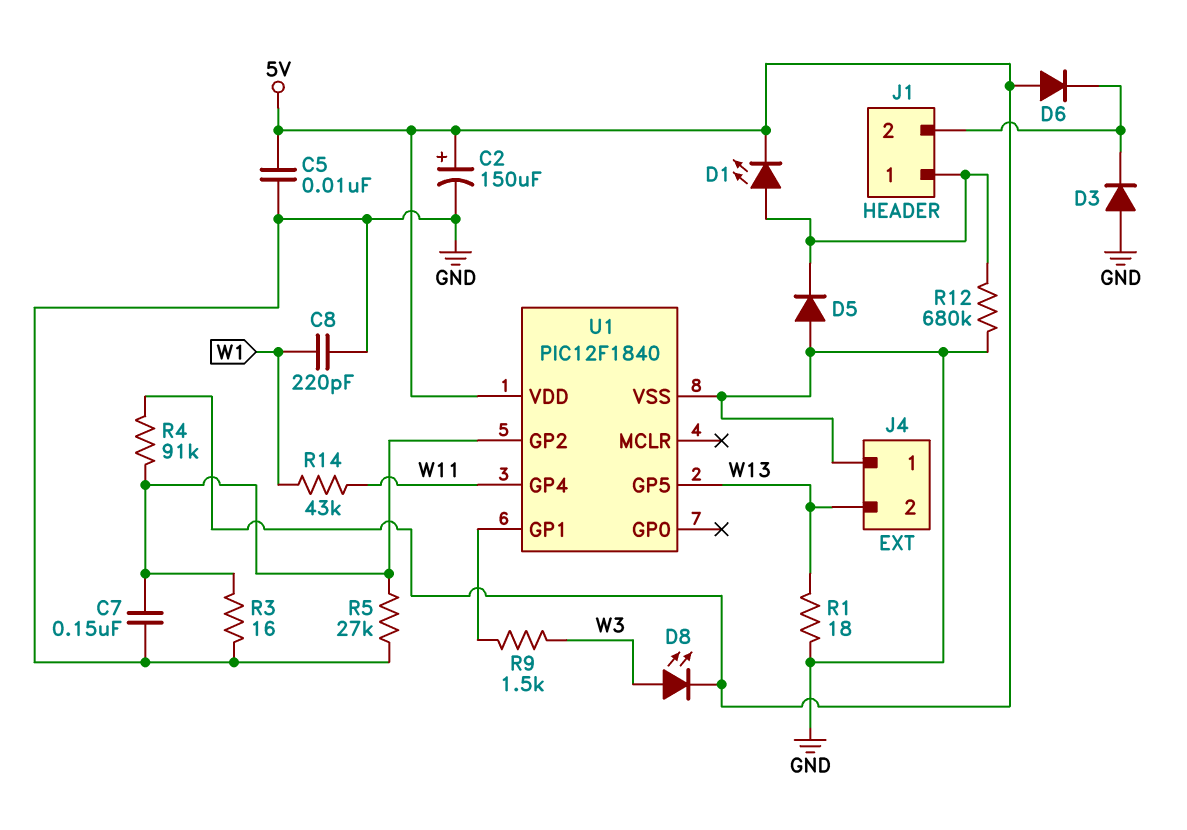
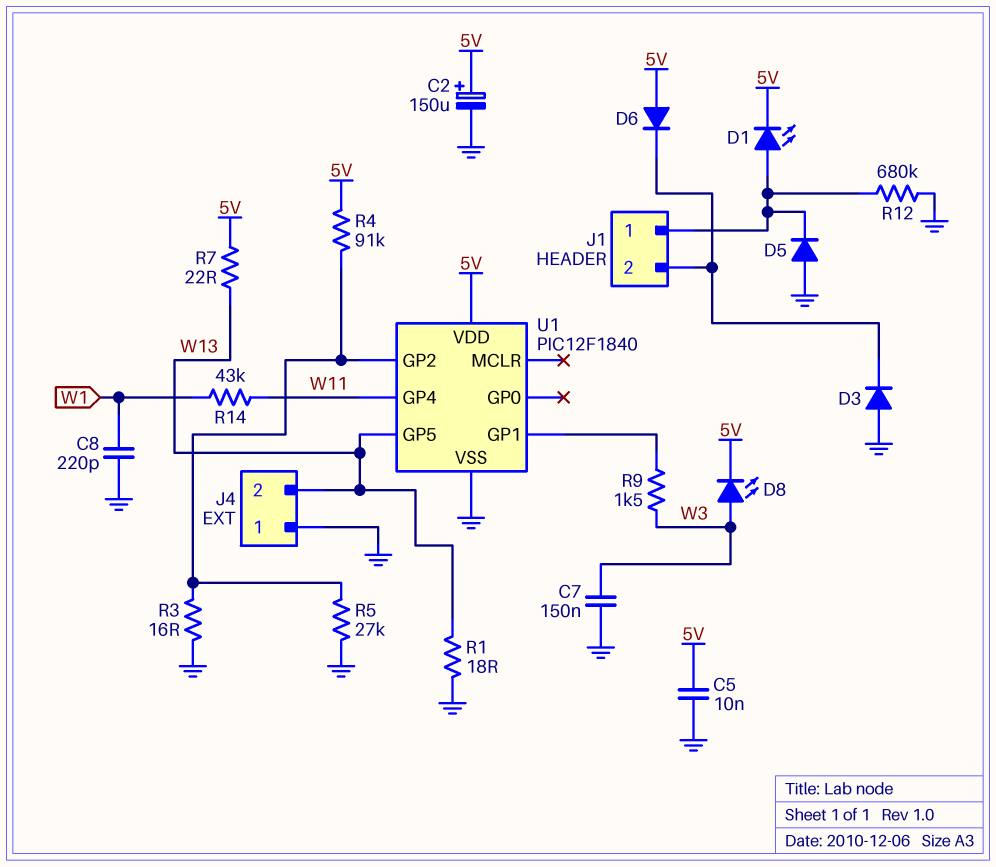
C7: 150nF (GND, U1/GP2) -> 150nF (GND, W3)
R7: none -> 22 (5V, W13)

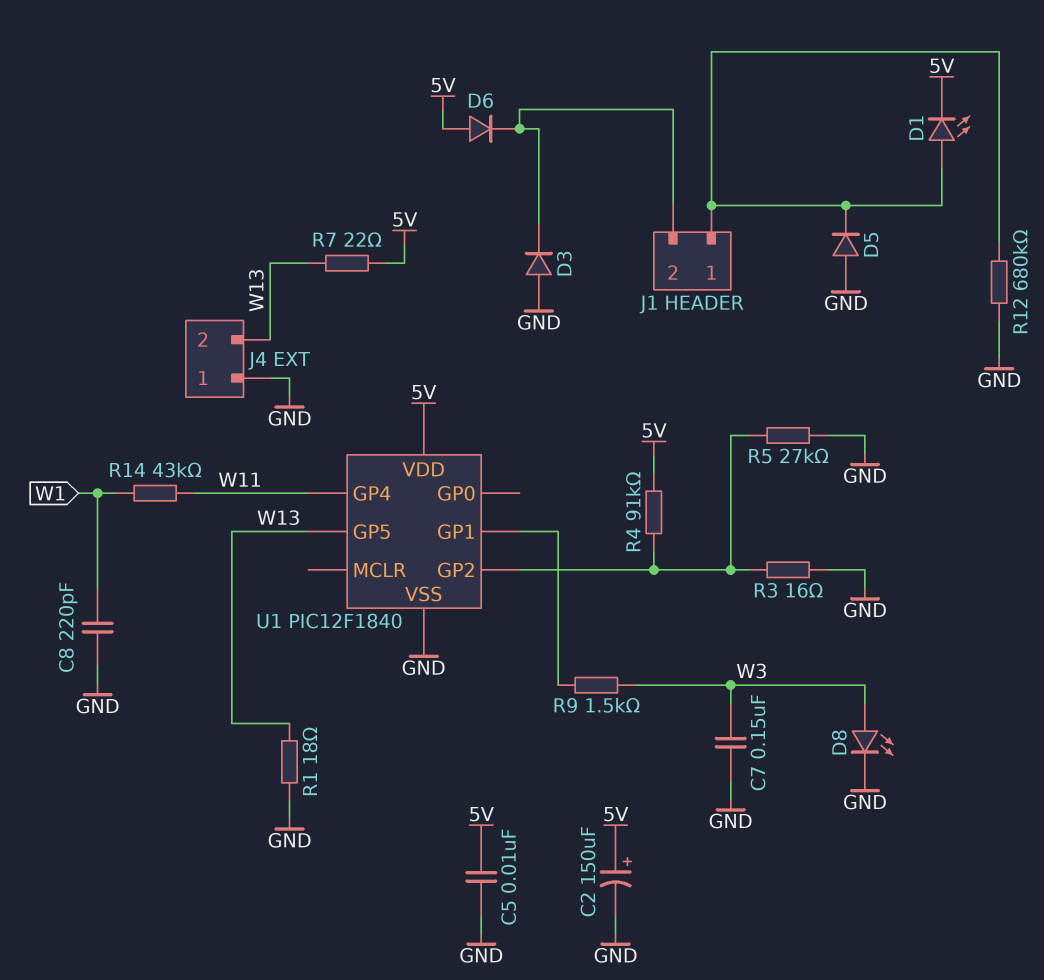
D8: LED (A W3, K 5V) -> LED (A W3, K GND)

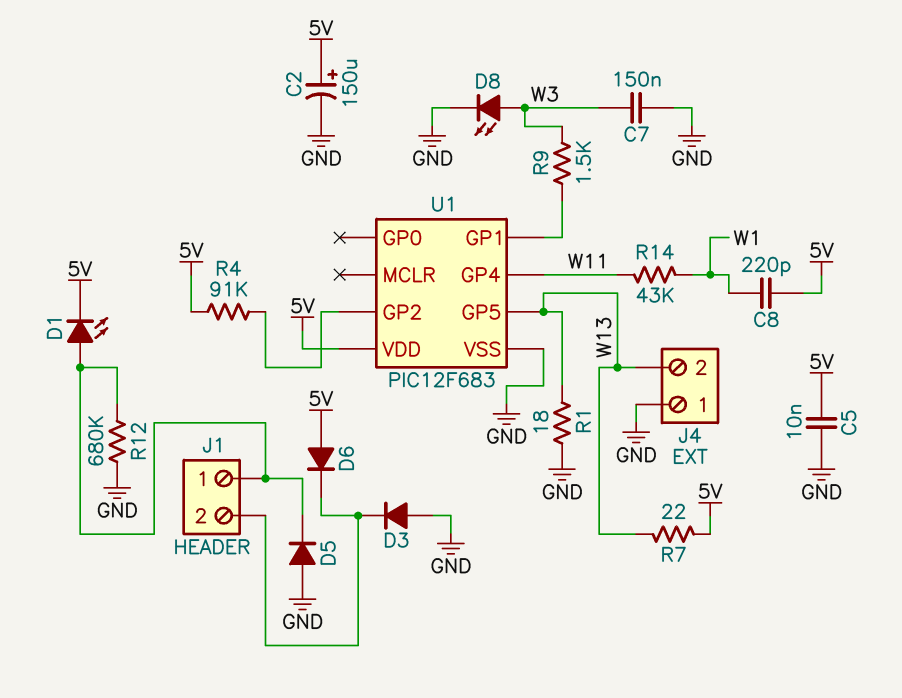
C8: 220pF (GND, W1) -> 220pF (5V, W1)
R3: 16 (GND, U1/GP2) -> none
R5: 27k (GND, U1/GP2) -> none
U1: PIC12F1840 -> PIC12F683

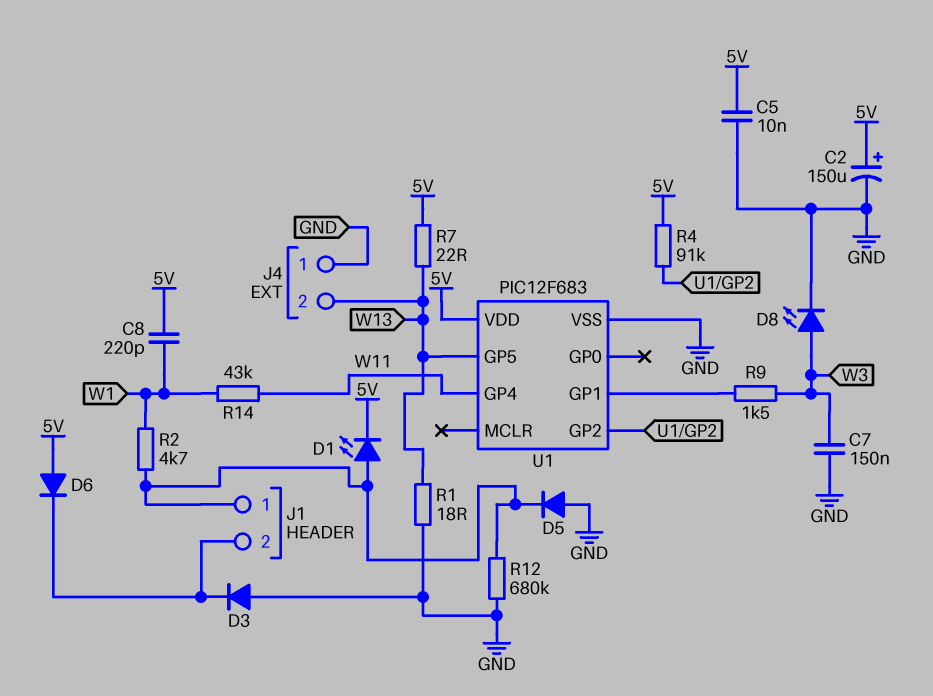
R2: none -> 4.7k (J1/1, W1)

